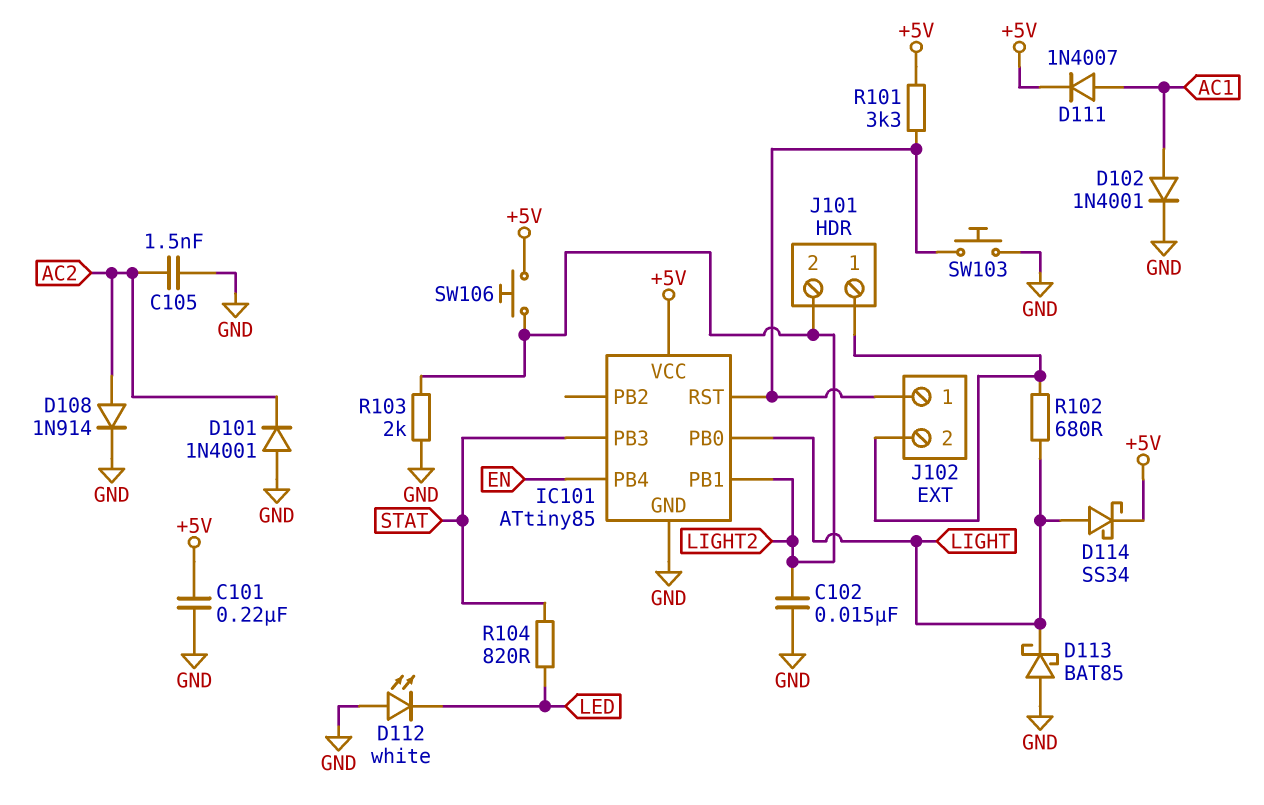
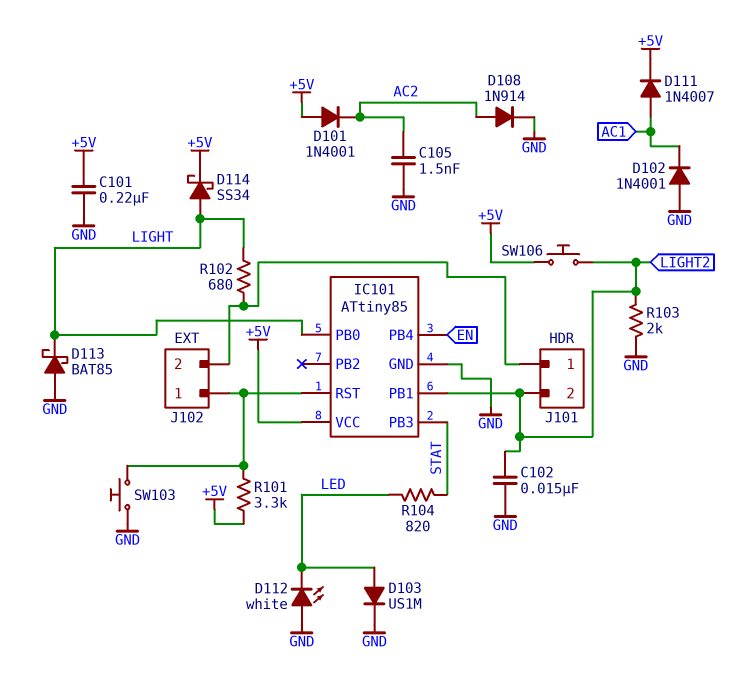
D101: diode 1N4001 (A GND, K AC2) -> diode 1N4001 (A +5V, K AC2)
D102: diode 1N4001 (A AC1, K GND) -> diode 1N4001 (A GND, K AC1)
D103: none -> diode US1M (A LED, K GND)

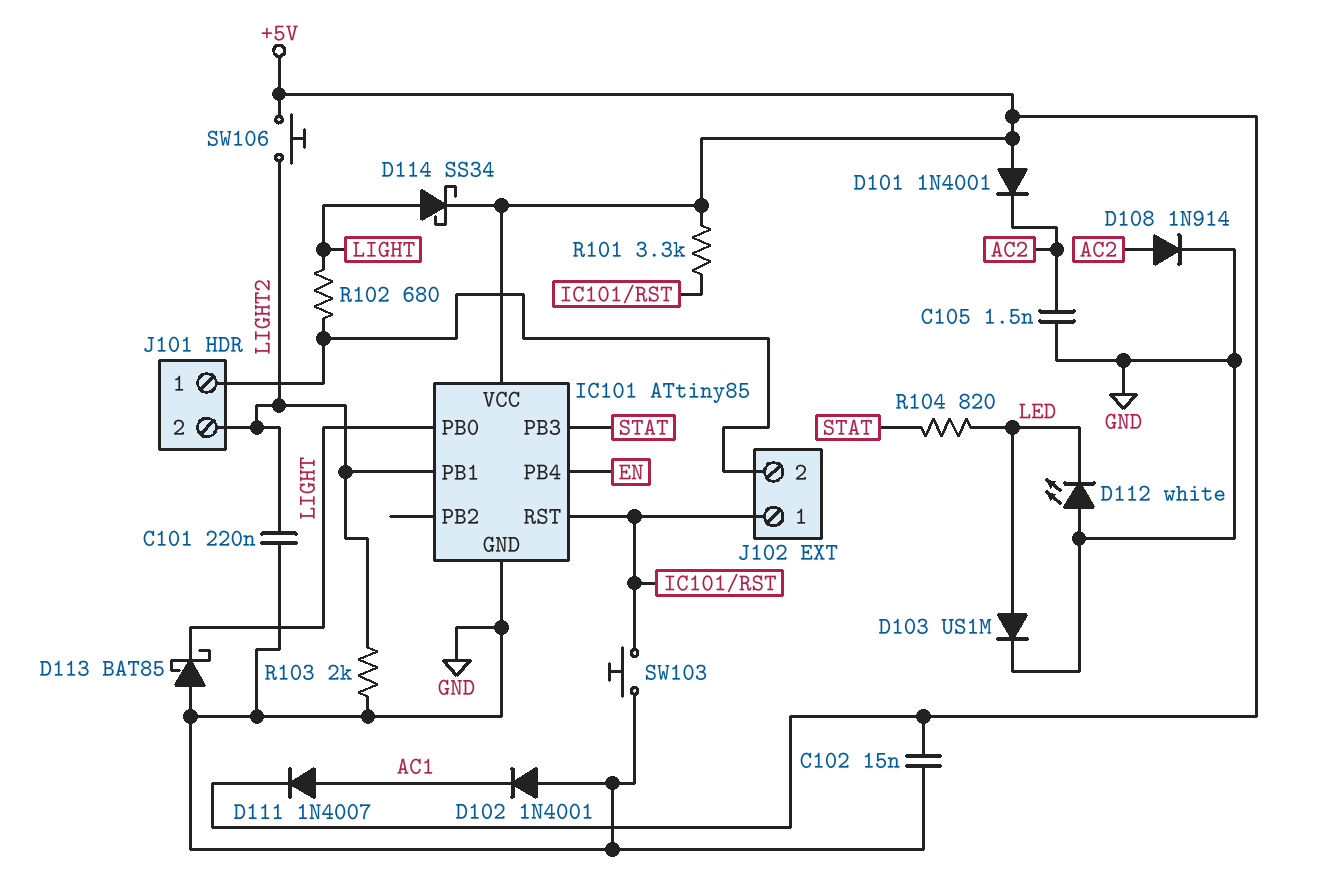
C101: 220nF (+5V, GND) -> 220nF (GND, LIGHT2)
C102: 15nF (GND, LIGHT2) -> 15nF (+5V, GND)

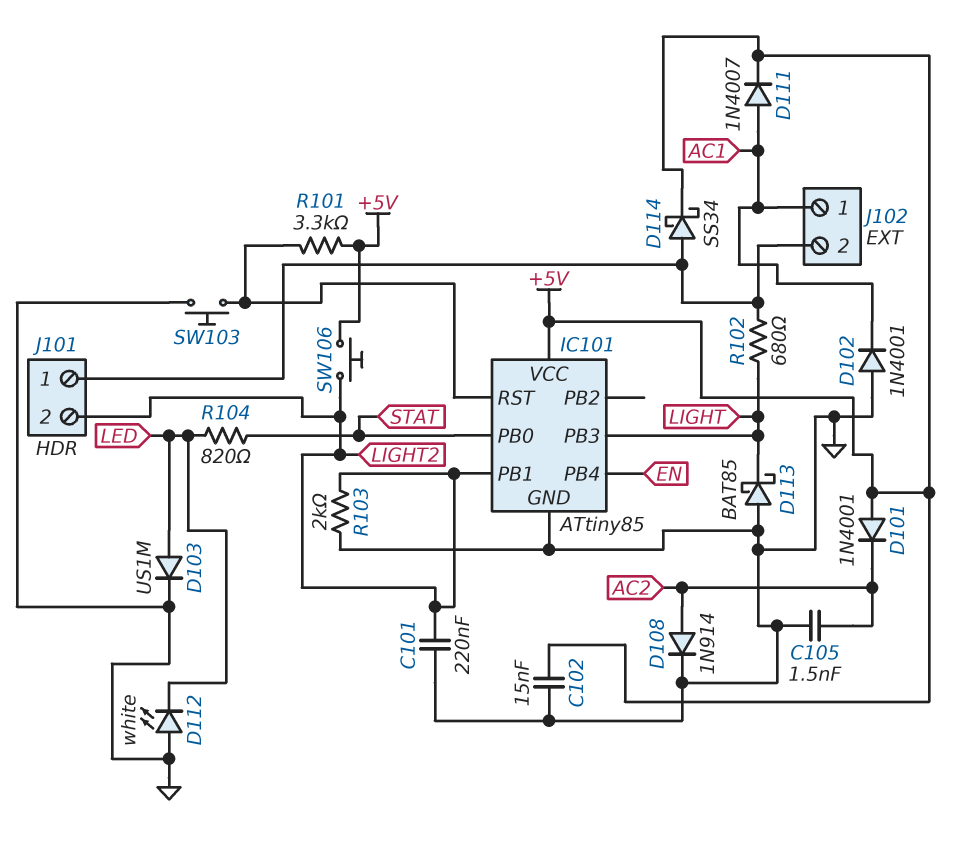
D114: schottky SS34 (A LIGHT, K +5V) -> schottky SS34 (A J101/1, K +5V)
IC101 pin PB0: LIGHT -> STAT
IC101 pin PB3: STAT -> LIGHT
J102 pin 1: IC101/RST -> AC1

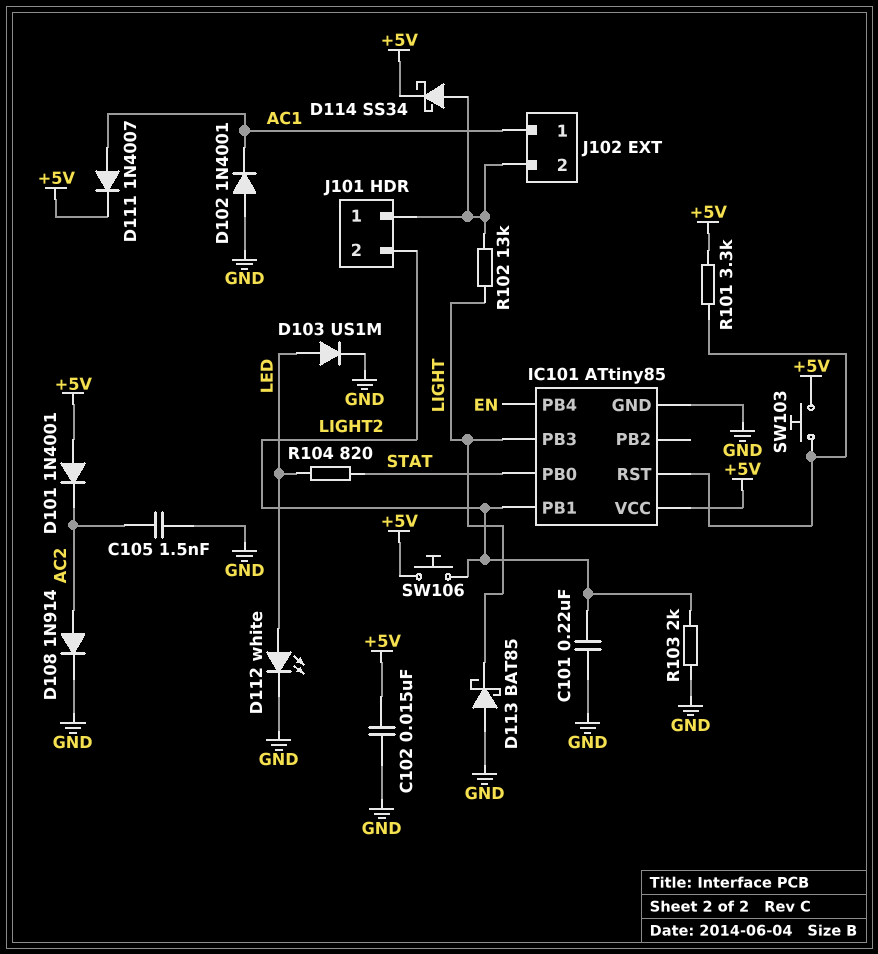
D112: LED white (A GND, K LED) -> LED white (A LED, K GND)
R102: 680 (J101/1, LIGHT) -> 13k (J101/1, LIGHT)
SW103: button (GND, IC101/RST) -> button (+5V, IC101/RST)

